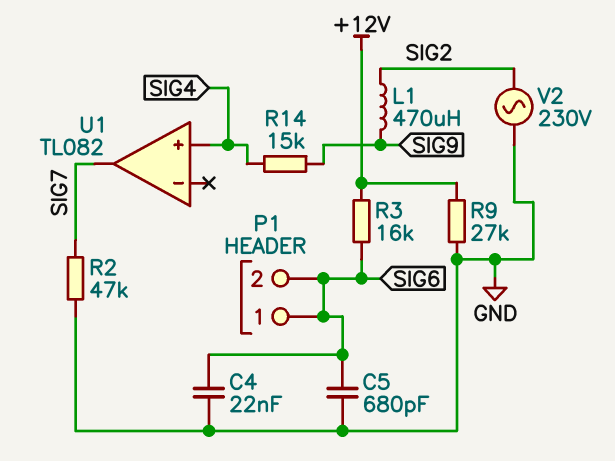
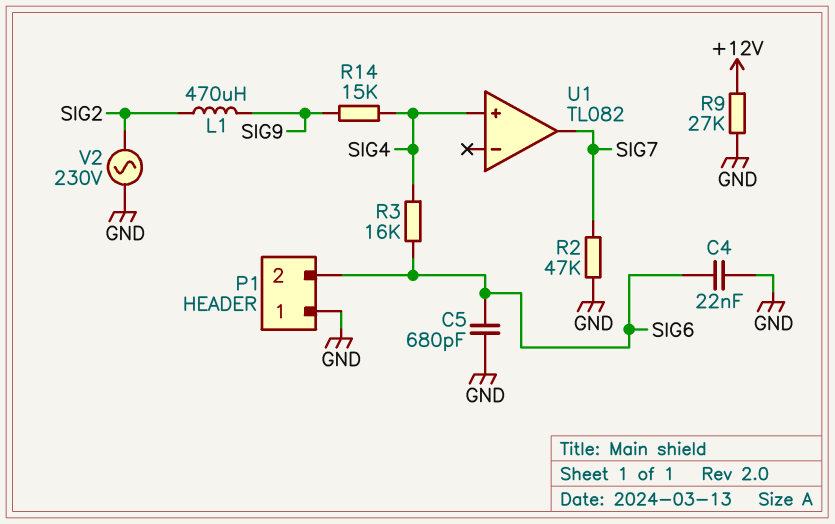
P1 pin 1: SIG6 -> GND
R3: 16k (+12V, SIG6) -> 16k (SIG4, SIG6)

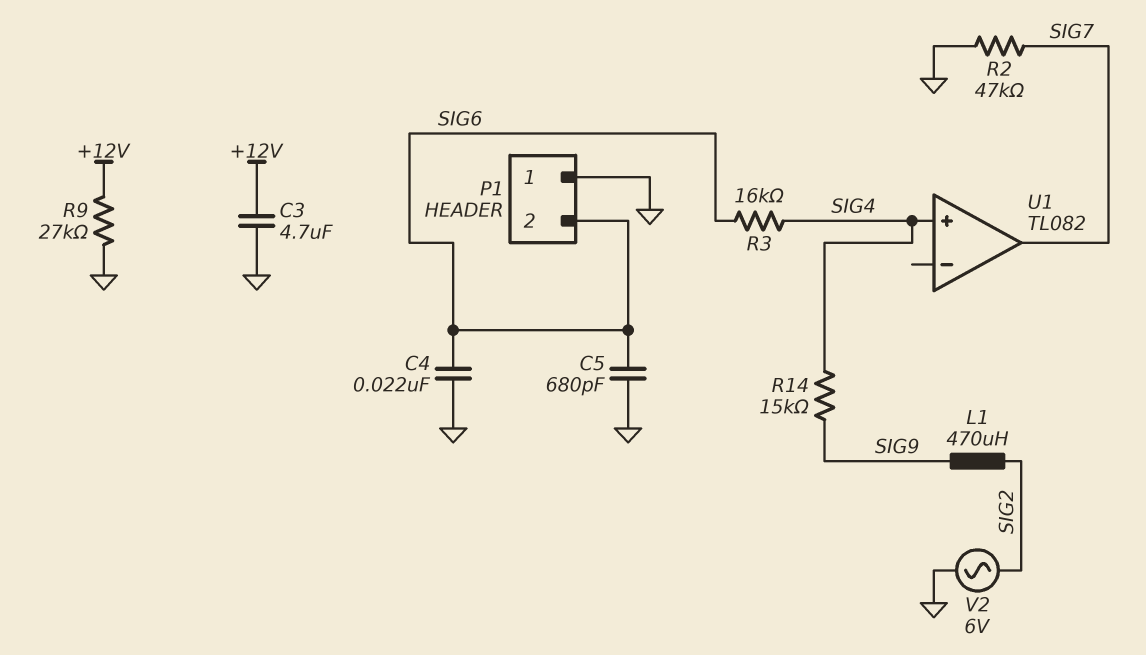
C3: none -> 4.7uF (+12V, GND)
V2: AC 230V (GND, SIG2) -> AC 6V (GND, SIG2)

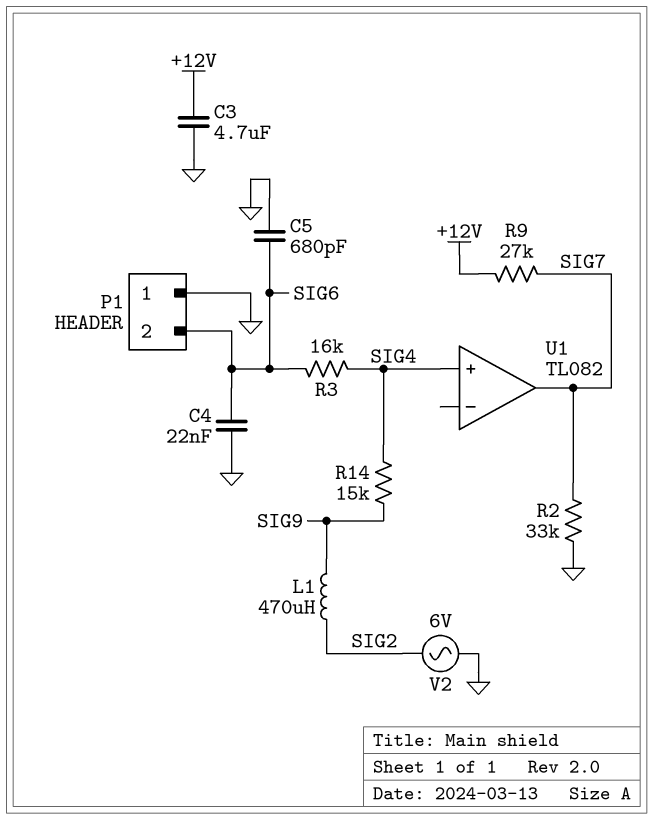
R2: 47k (GND, SIG7) -> 33k (GND, SIG7)
R9: 27k (+12V, GND) -> 27k (+12V, SIG7)

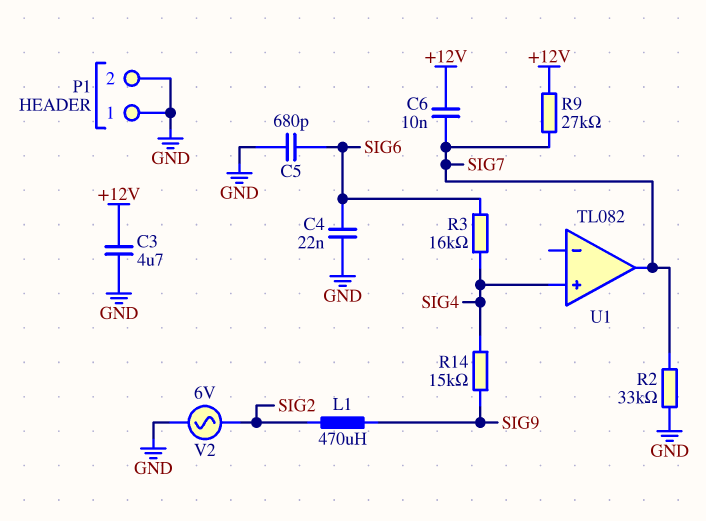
C6: none -> 10nF (+12V, SIG7)
P1 pin 2: SIG6 -> GND

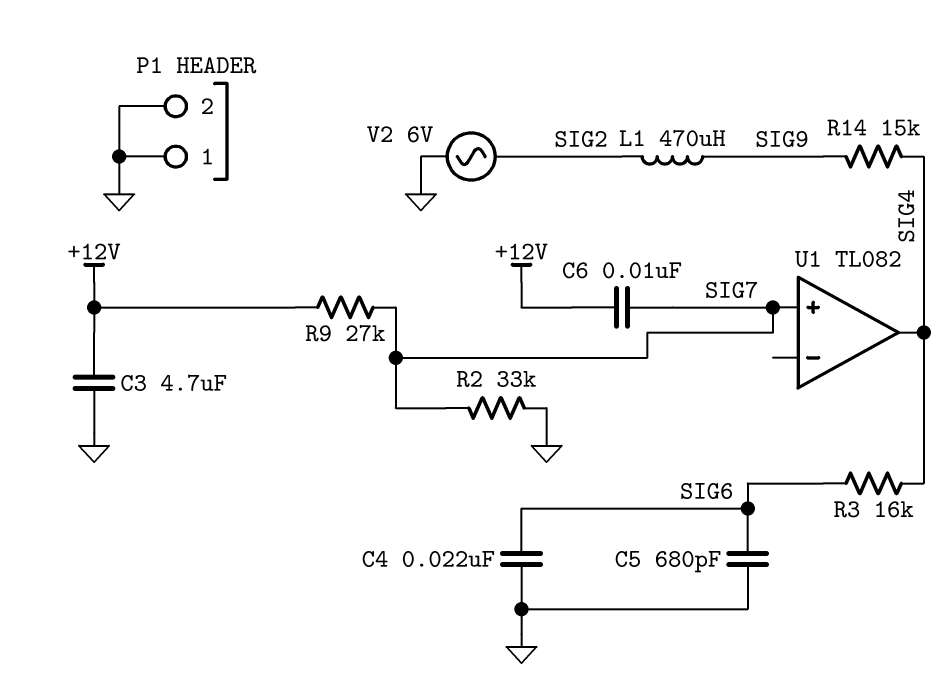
U1 pin in+: SIG4 -> SIG7
U1 pin out: SIG7 -> SIG4

